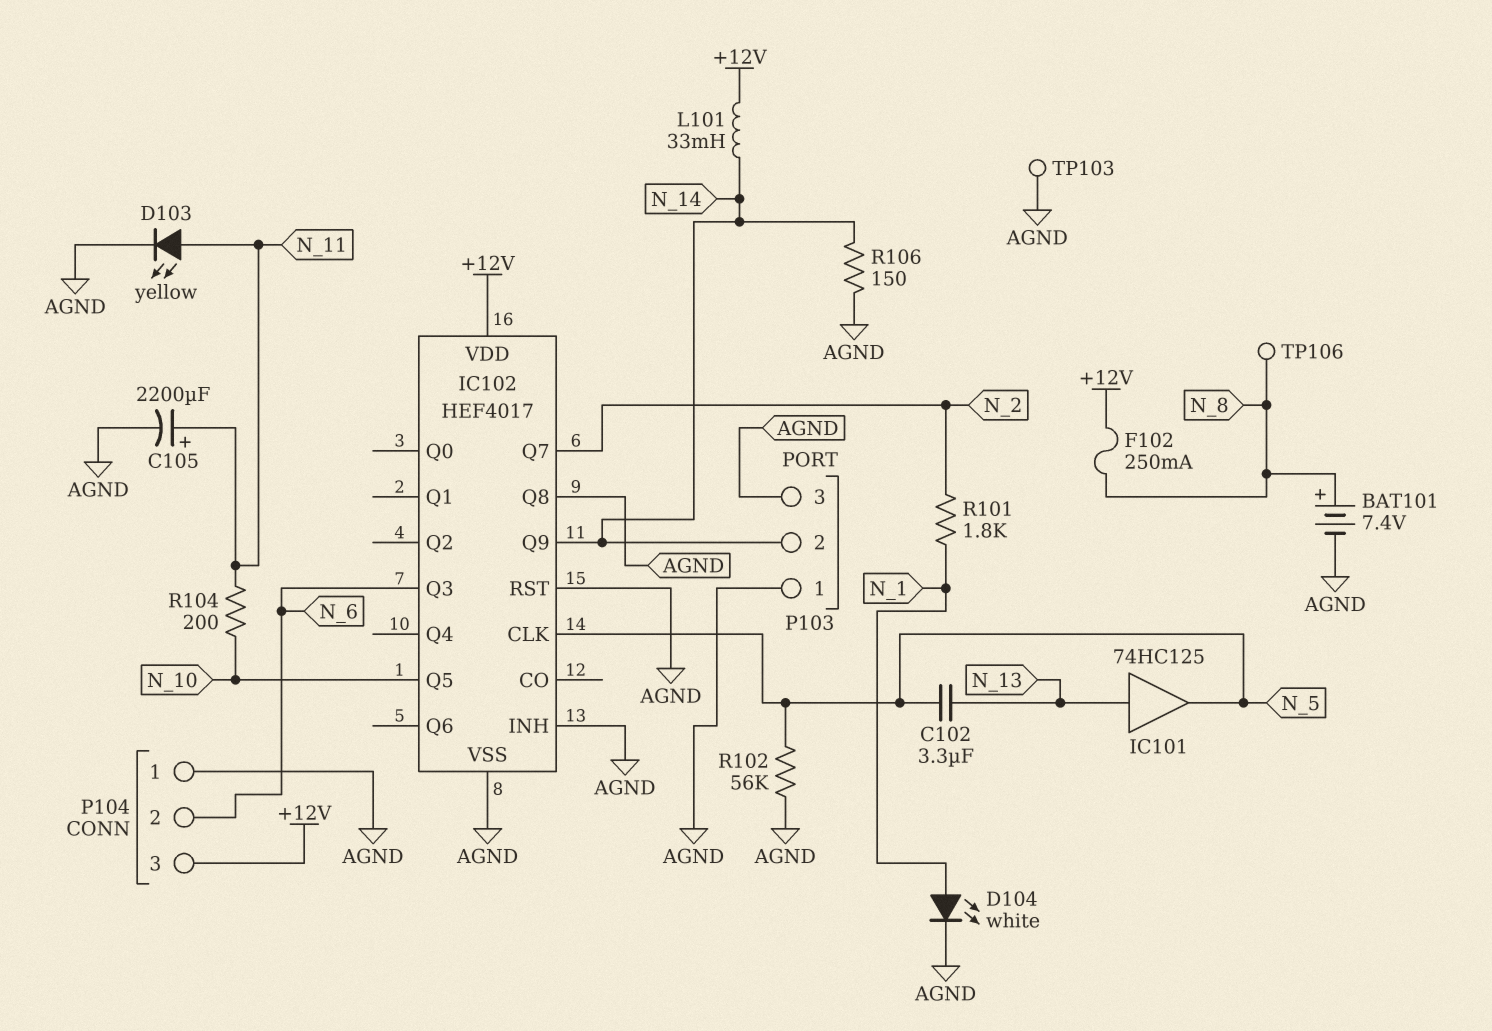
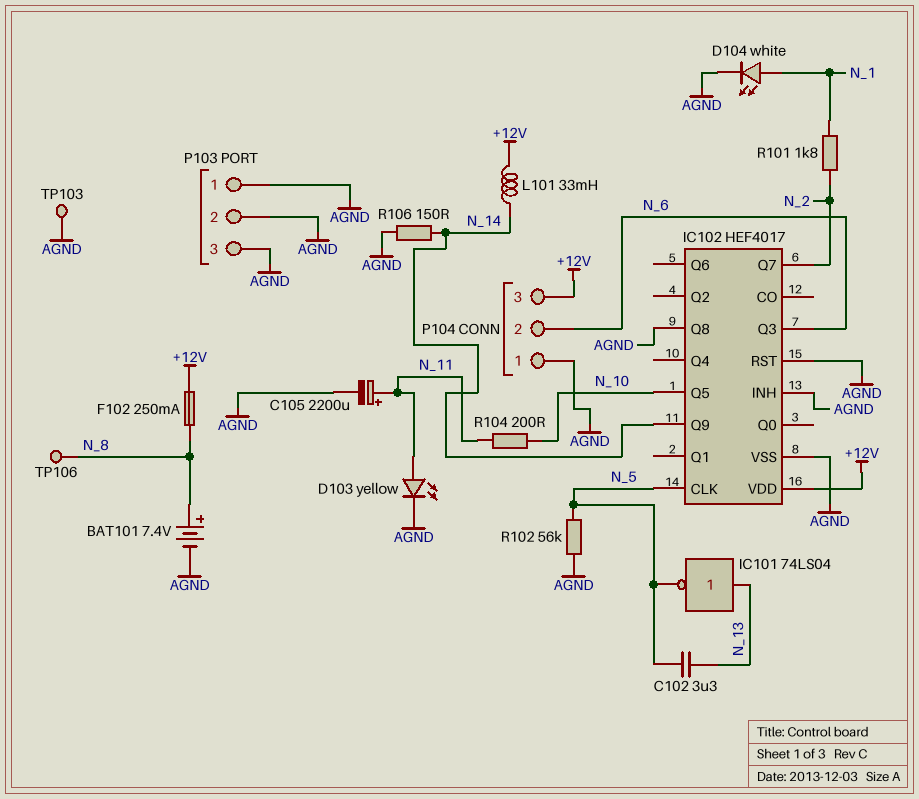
IC101: buffer 74HC125 (in N_13, out N_5) -> NOT 74LS04 (in N_13, out N_5)
P103 pin 2: N_14 -> AGND

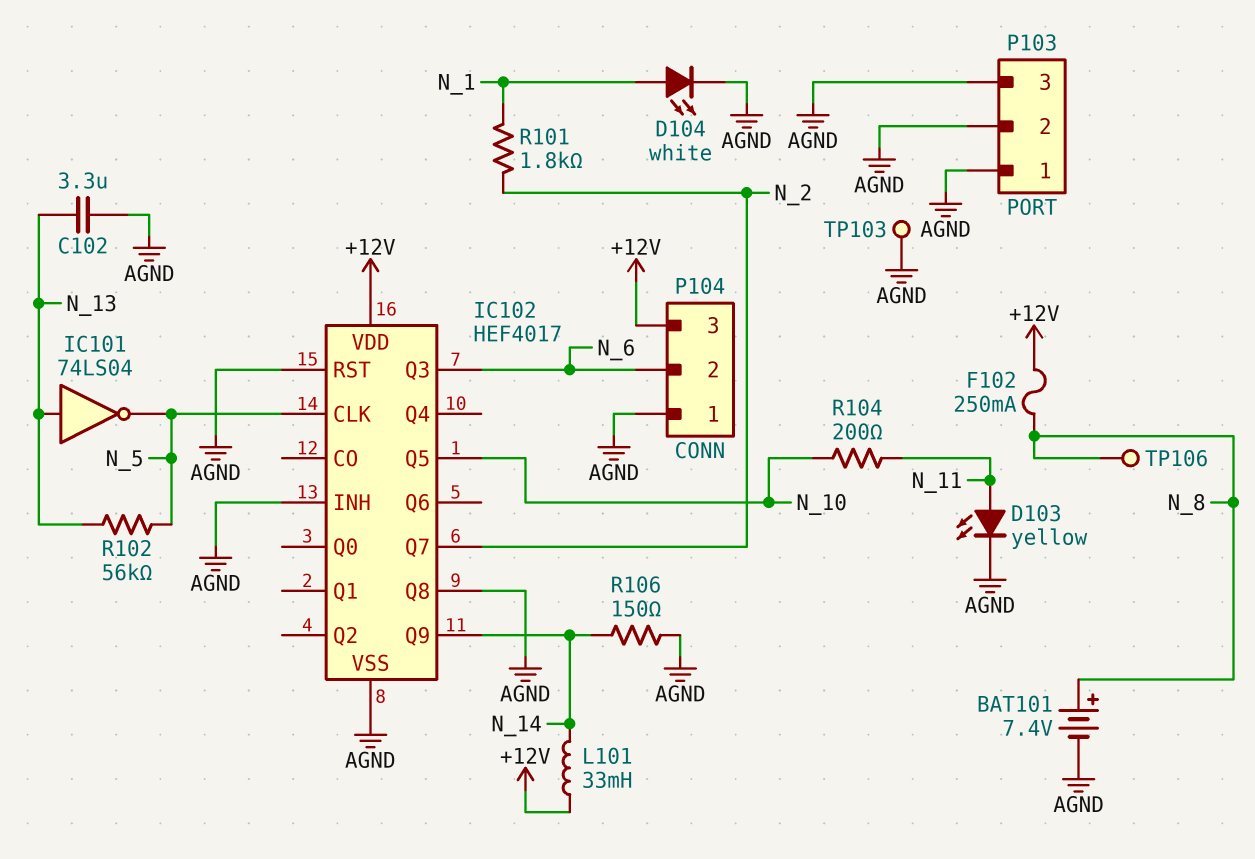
C102: 3.3uF (N_5, N_13) -> 3.3uF (AGND, N_13)
C105: 2200uF (plus N_11, minus AGND) -> none
R102: 56k (AGND, N_5) -> 56k (N_5, N_13)

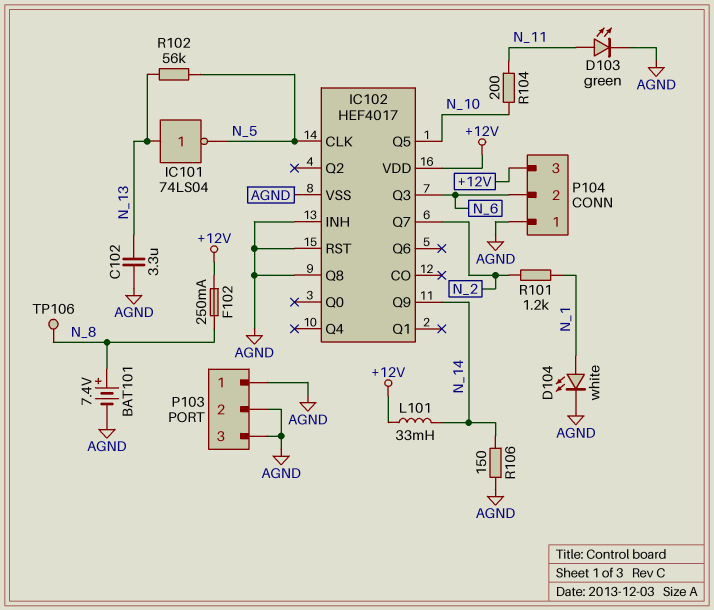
D103: LED yellow (A N_11, K AGND) -> LED green (A N_11, K AGND)
R101: 1.8k (N_1, N_2) -> 1.2k (N_1, N_2)
TP103: test point (AGND) -> none

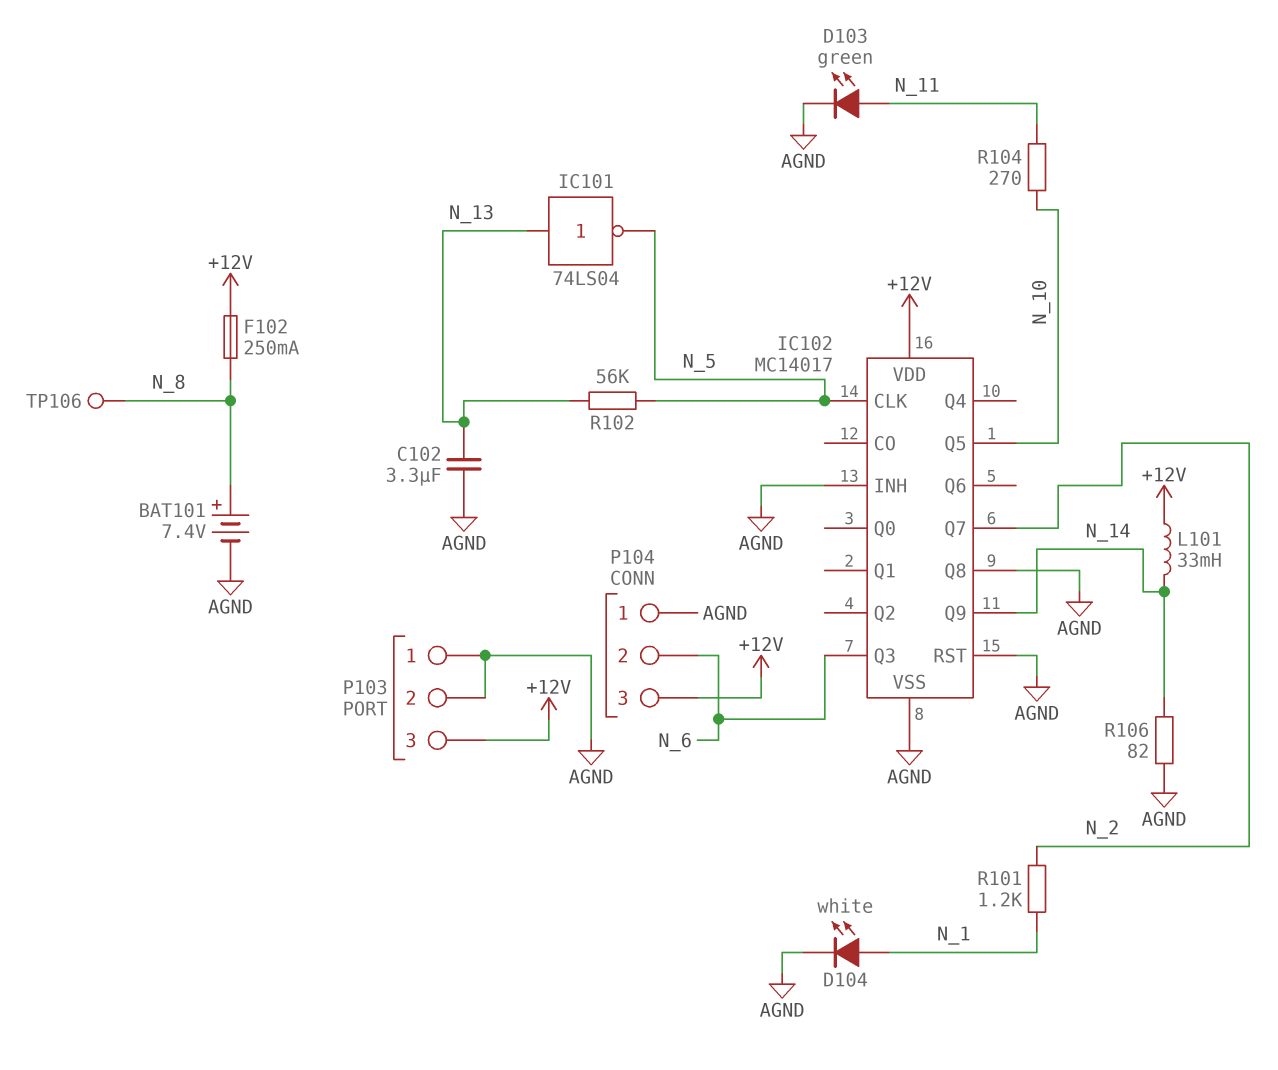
IC102: HEF4017 -> MC14017
P103 pin 3: AGND -> +12V
R104: 200 (N_10, N_11) -> 270 (N_10, N_11)
R106: 150 (AGND, N_14) -> 82 (AGND, N_14)

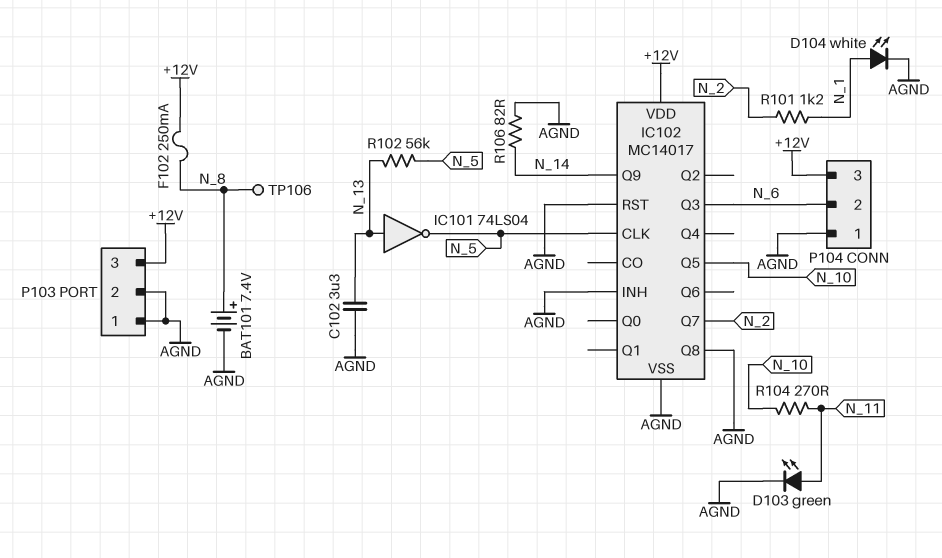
L101: 33mH (+12V, N_14) -> none

